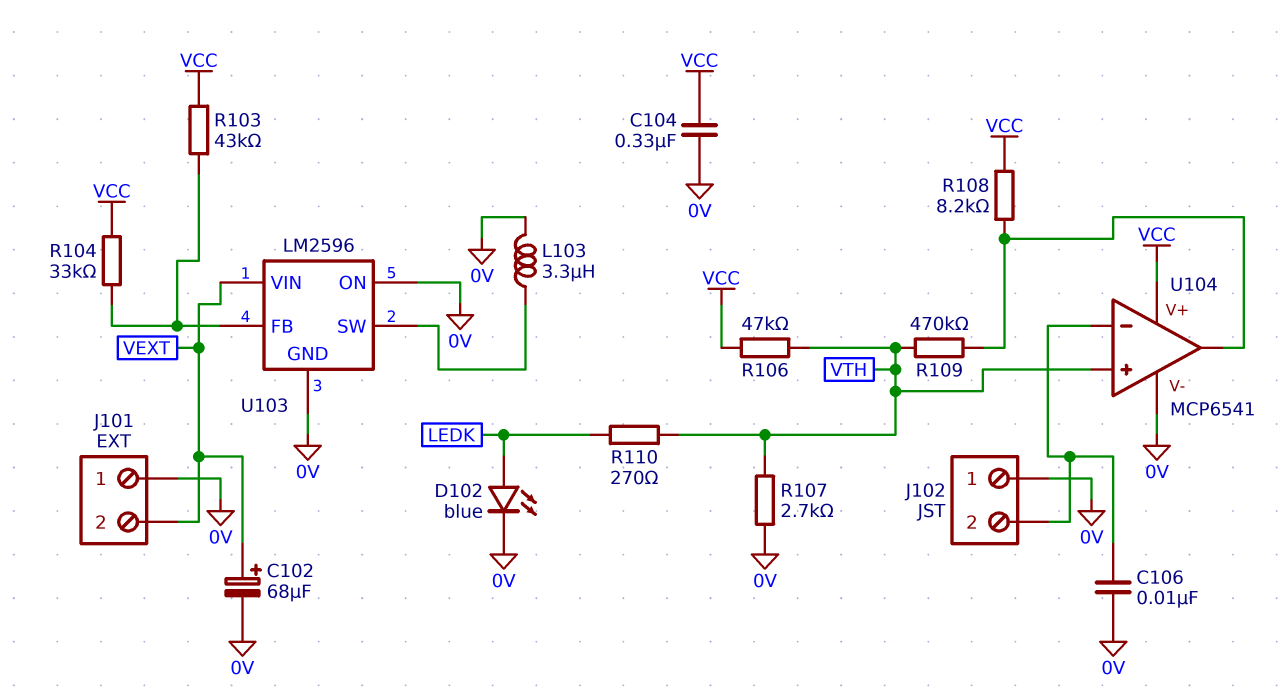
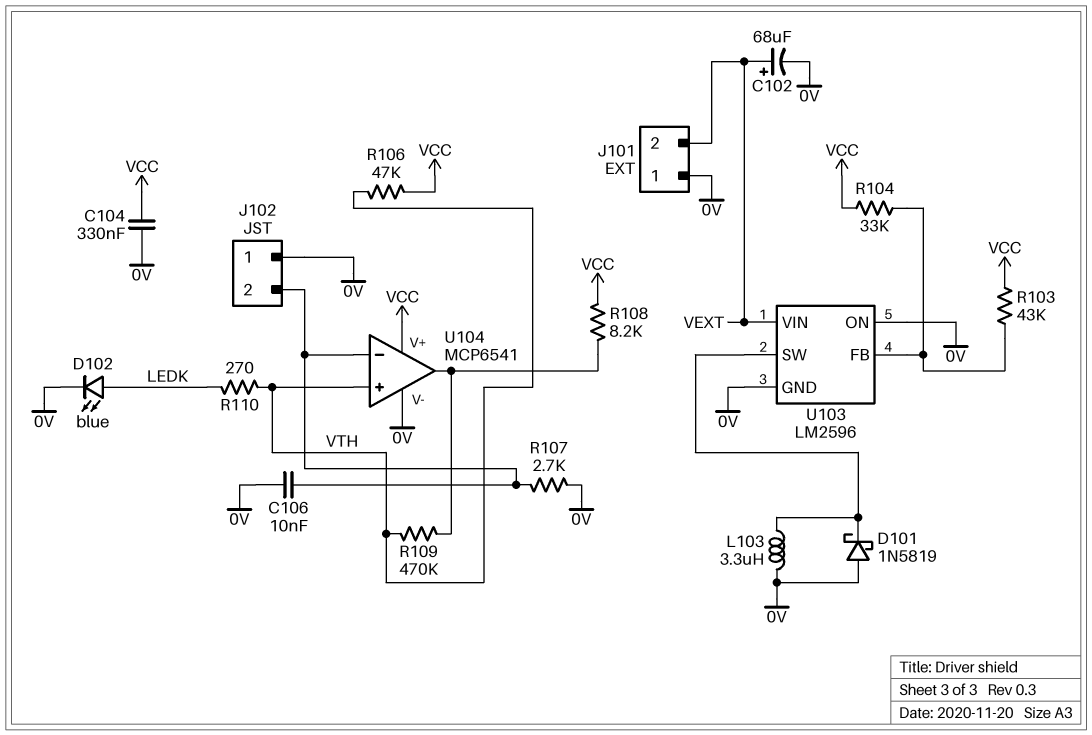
D101: none -> schottky 1N5819 (A 0V, K U103/SW)
R107: 2.7k (0V, VTH) -> 2.7k (0V, J102/2)

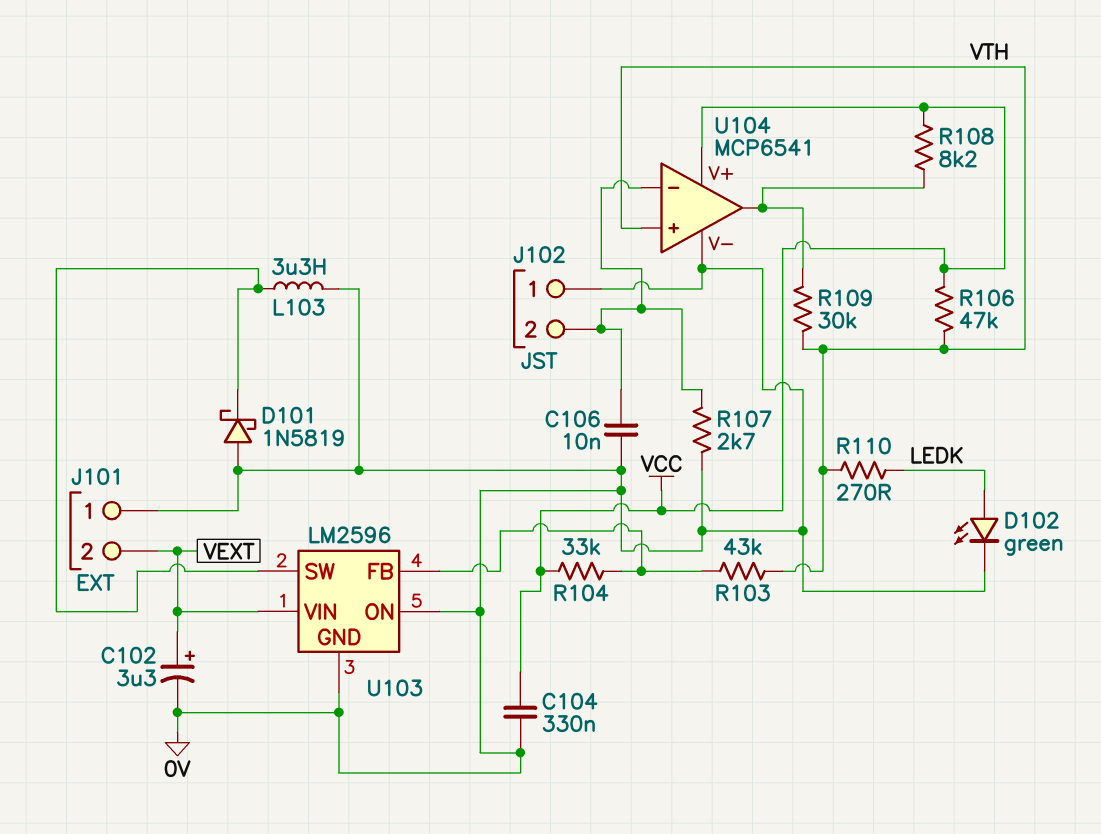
C102: 68uF (plus VEXT, minus 0V) -> 3.3uF (plus VEXT, minus 0V)
D102: LED blue (A LEDK, K 0V) -> LED green (A LEDK, K 0V)
R103: 43k (U103/FB, VCC) -> 43k (U103/FB, VTH)
R109: 470k (U104/out, VTH) -> 30k (U104/out, VTH)

